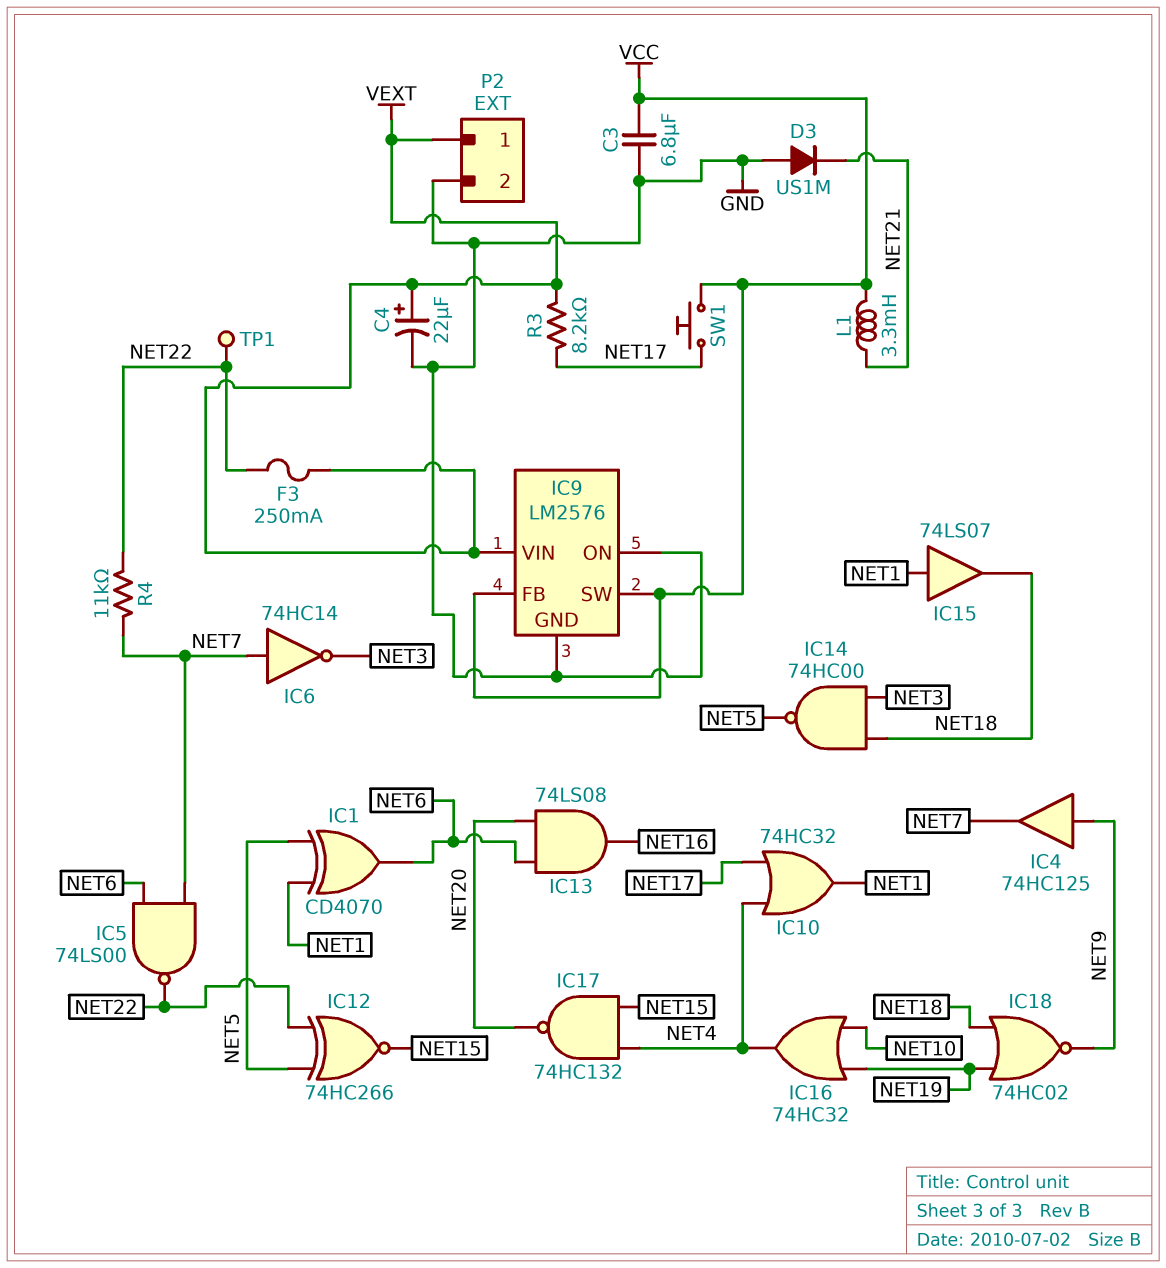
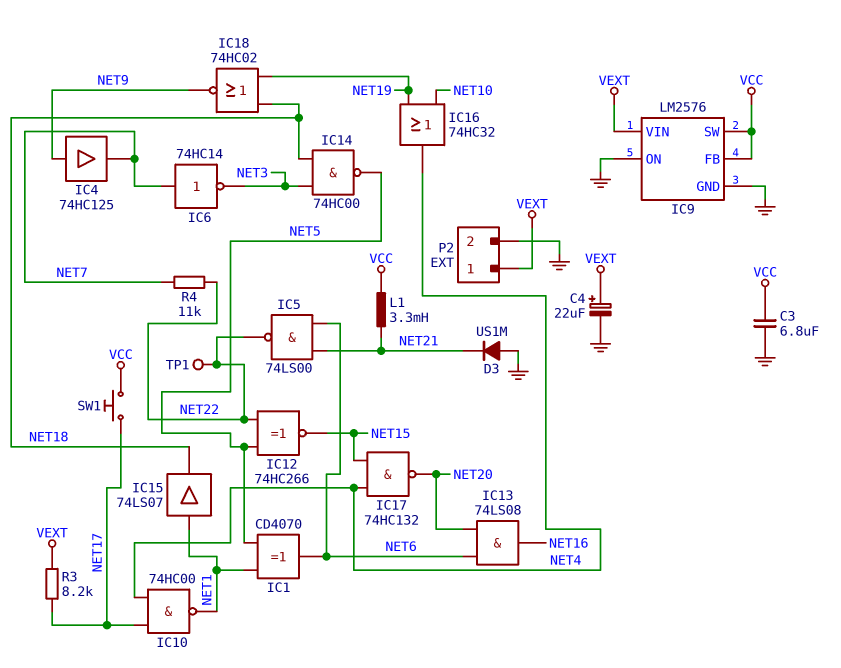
F3: 250mA (NET22, VEXT) -> none
IC5: NAND 74LS00 (in NET6, in NET7, out NET22) -> NAND 74LS00 (in NET6, in NET21, out NET22)
IC10: OR 74HC32 (in NET4, in NET17, out NET1) -> NAND 74HC00 (in NET4, in NET17, out NET1)

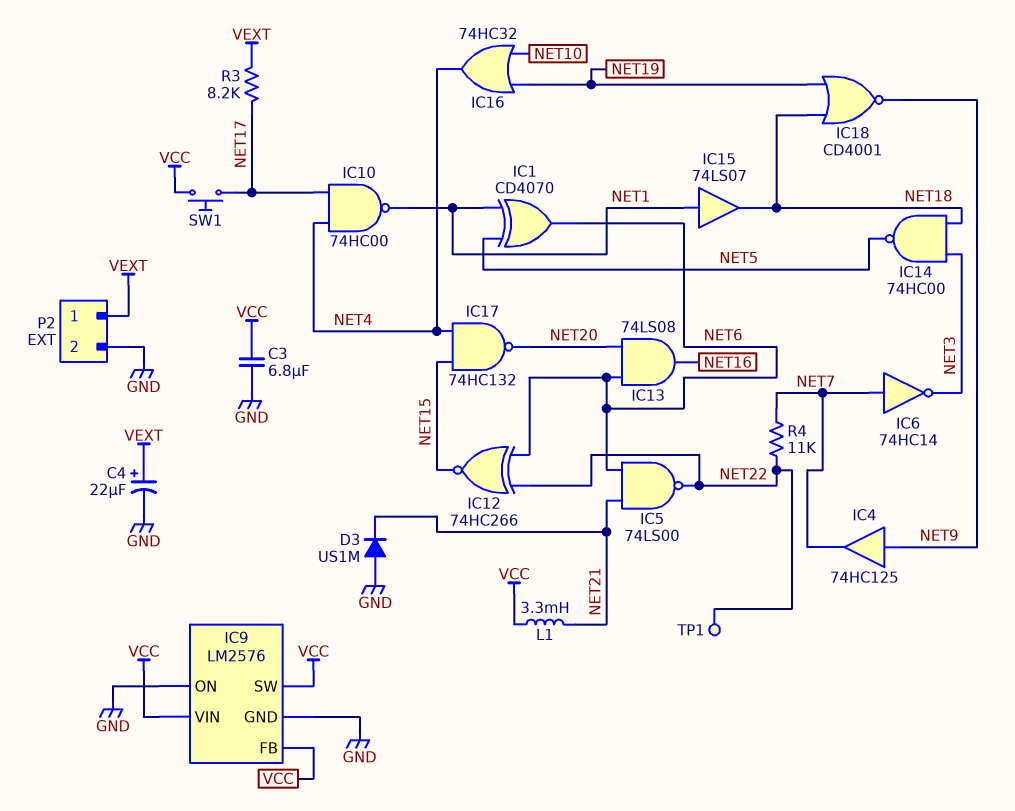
IC9 pin VIN: VEXT -> VCC
IC12: XNOR 74HC266 (in NET5, in NET22, out NET15) -> XNOR 74HC266 (in NET6, in NET22, out NET15)
IC18: NOR 74HC02 (in NET18, in NET19, out NET9) -> NOR CD4001 (in NET18, in NET19, out NET9)

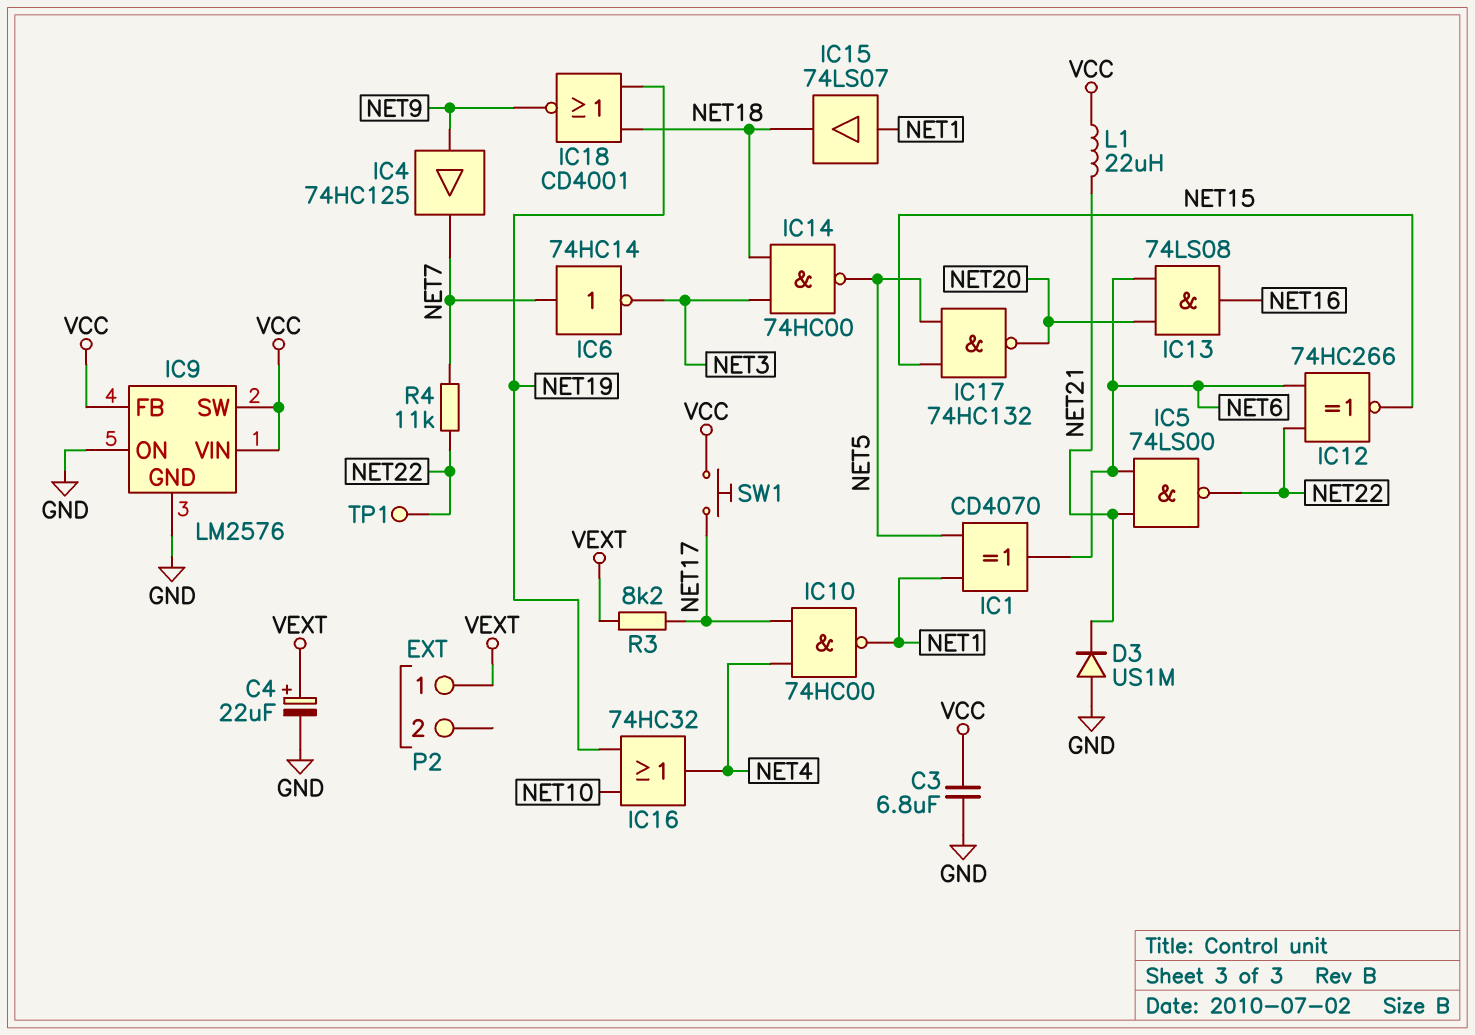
IC17: NAND 74HC132 (in NET4, in NET15, out NET20) -> NAND 74HC132 (in NET5, in NET15, out NET20)
L1: 3.3mH (NET21, VCC) -> 22uH (NET21, VCC)
P2 pin 2: GND -> none

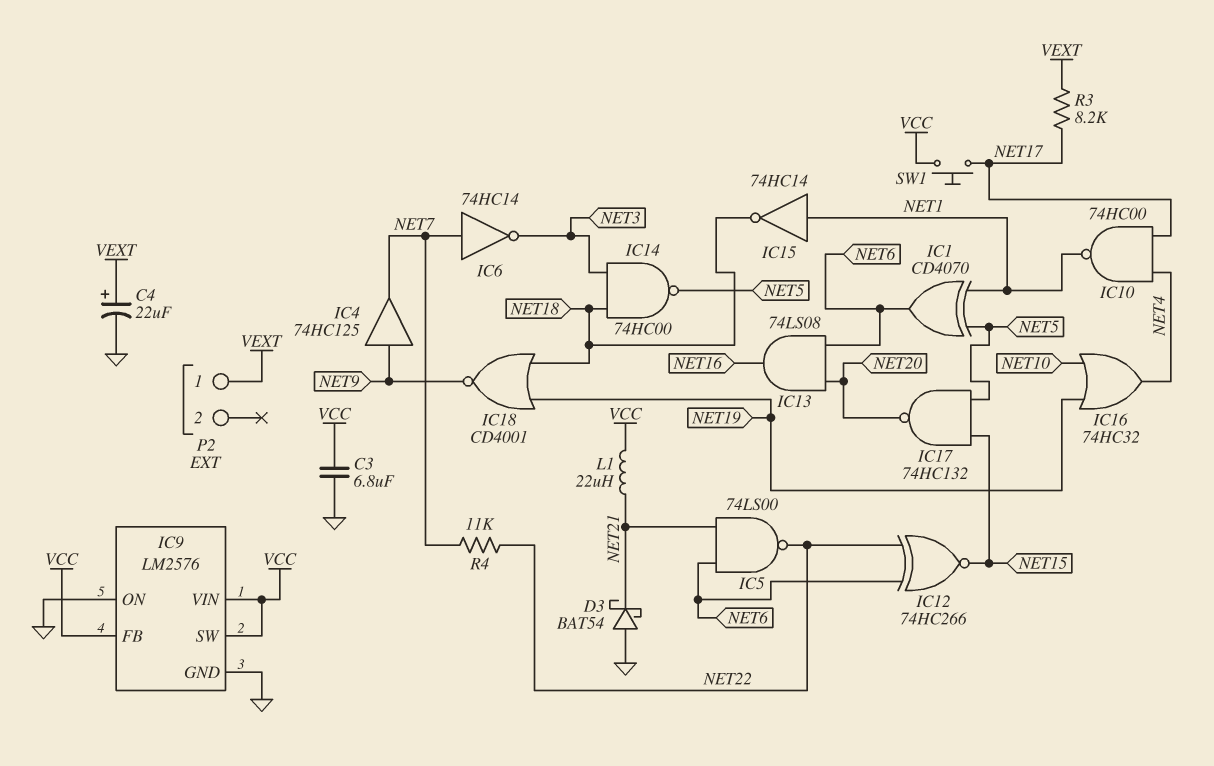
D3: diode US1M (A GND, K NET21) -> schottky BAT54 (A GND, K NET21)
IC15: buffer 74LS07 (in NET1, out NET18) -> NOT 74HC14 (in NET1, out NET18)
TP1: test point (NET22) -> none

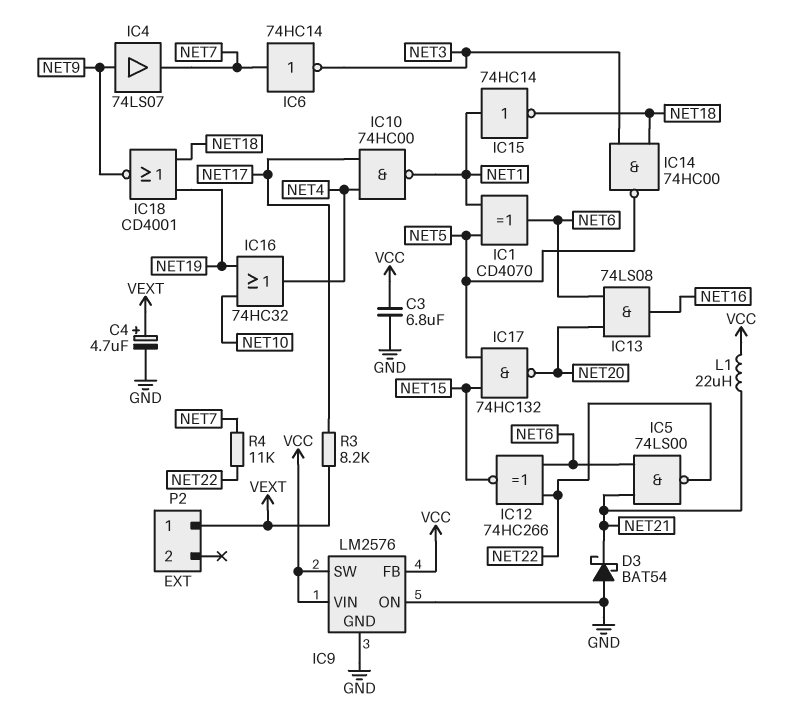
C4: 22uF (plus VEXT, minus GND) -> 4.7uF (plus VEXT, minus GND)
IC4: buffer 74HC125 (in NET9, out NET7) -> buffer 74LS07 (in NET9, out NET7)
SW1: button (NET17, VCC) -> none

